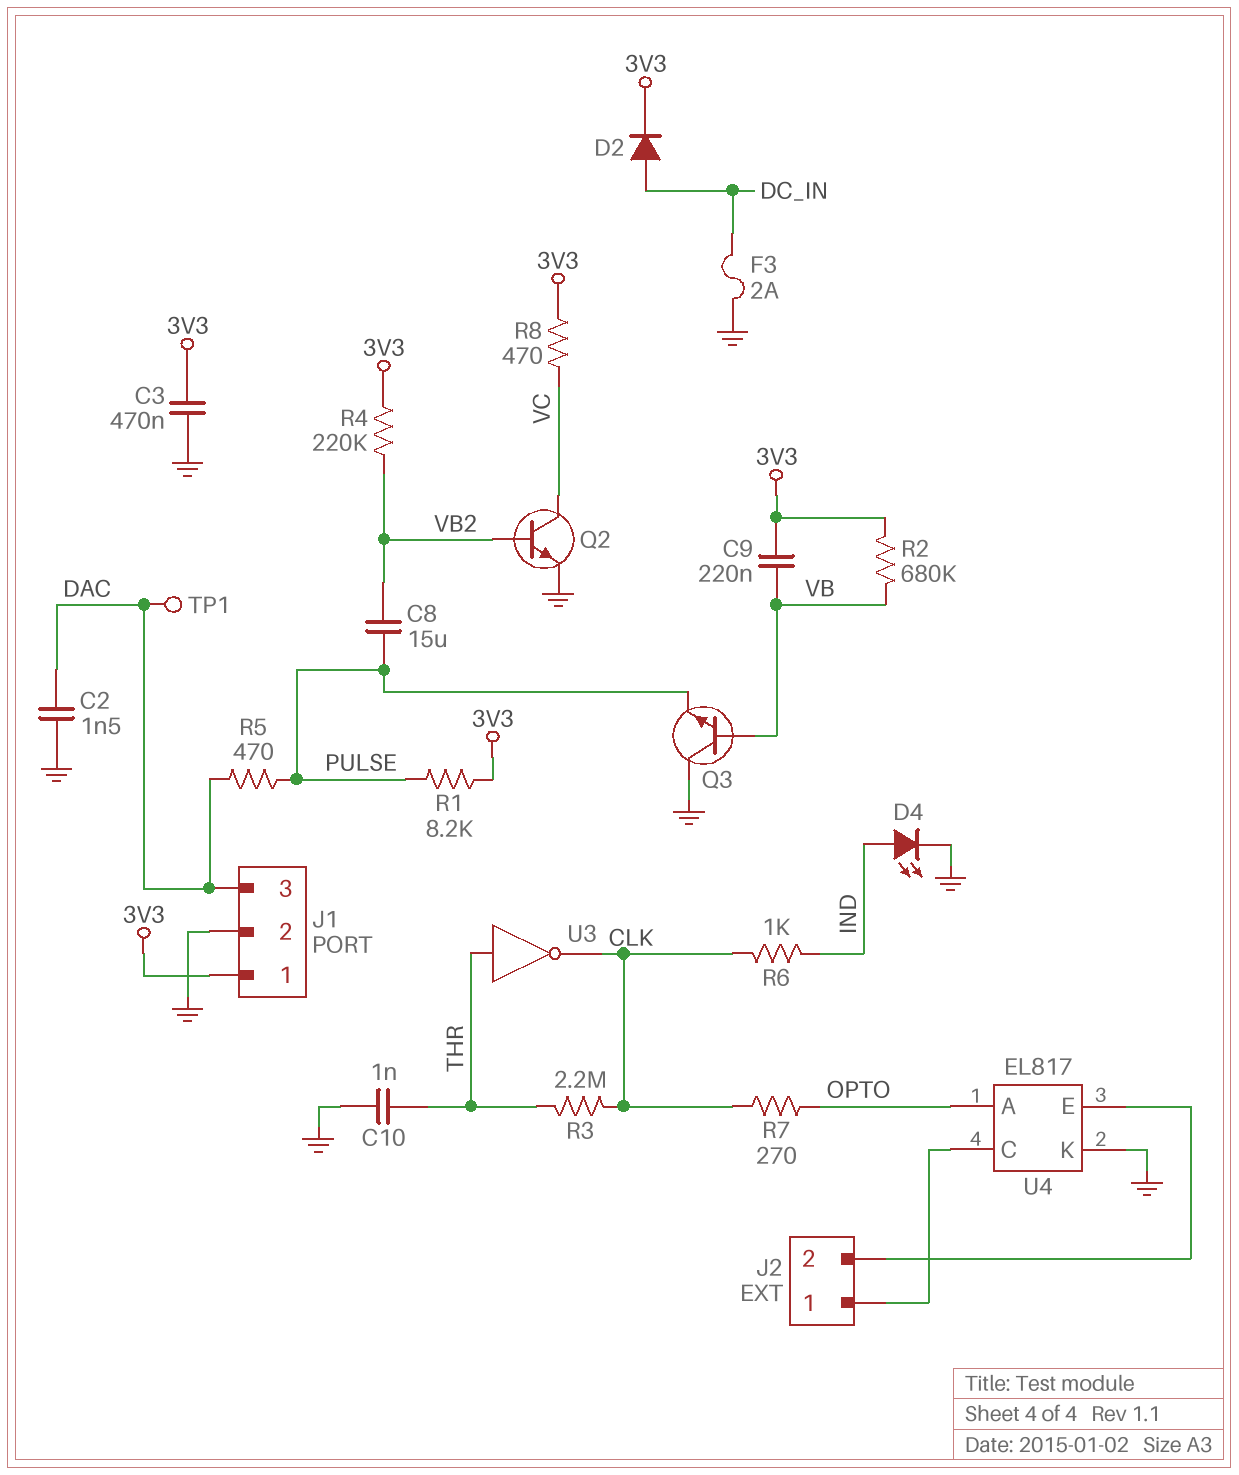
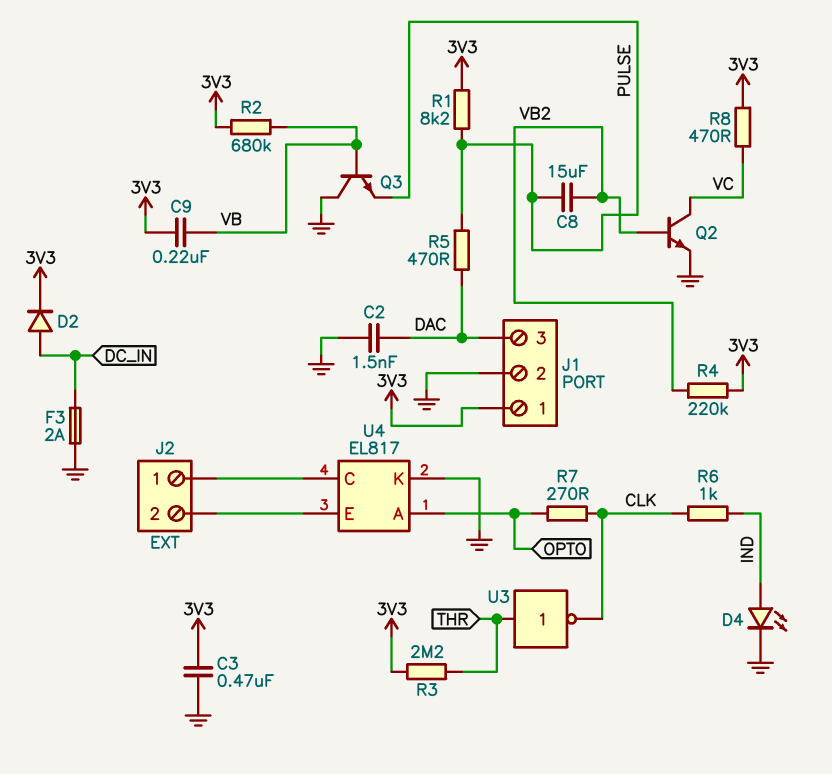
C10: 1nF (GND, THR) -> none
R3: 2.2M (CLK, THR) -> 2.2M (3V3, THR)
TP1: test point (DAC) -> none

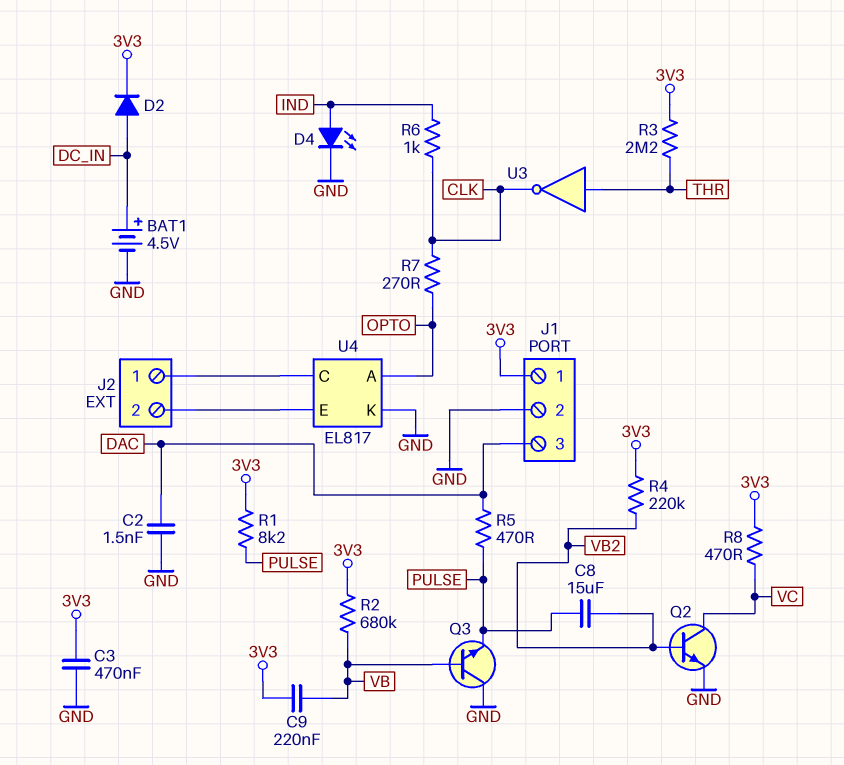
BAT1: none -> 4.5V (plus DC_IN, minus GND)
F3: 2A (DC_IN, GND) -> none

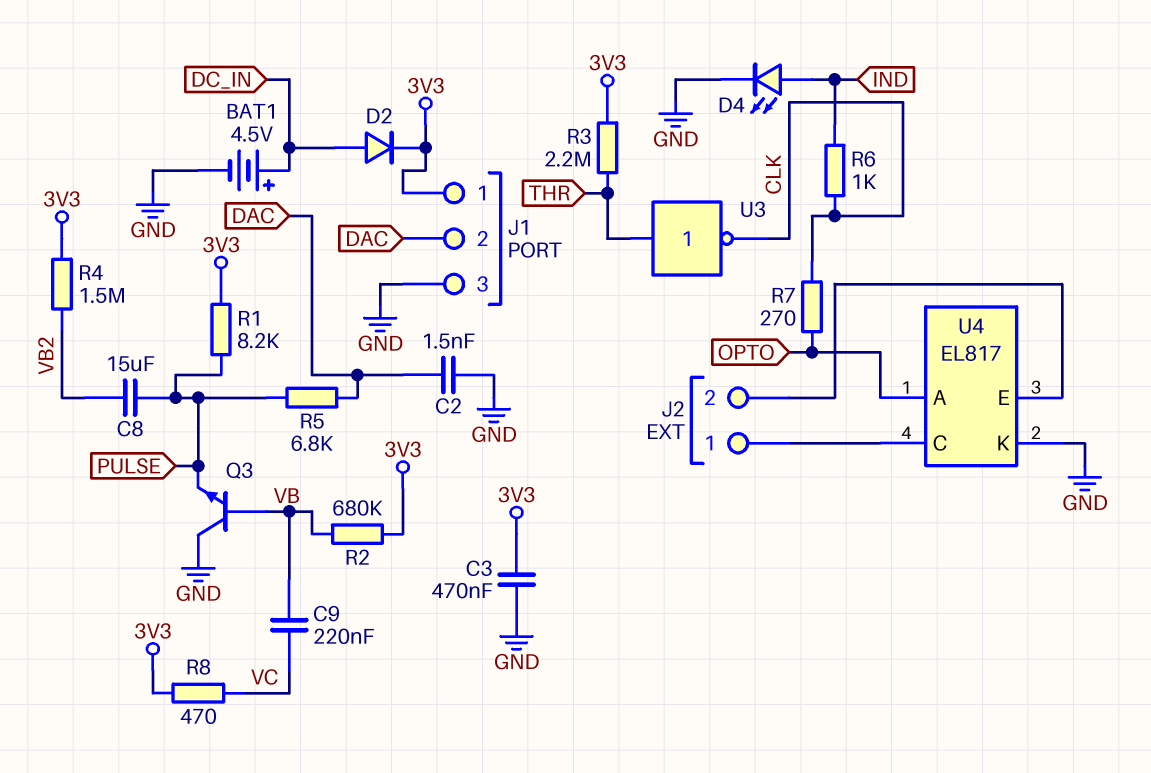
C9: 220nF (3V3, VB) -> 220nF (VB, VC)
J1 pin 2: GND -> DAC
J1 pin 3: DAC -> GND
Q2: NPN (B VB2, C VC, E GND) -> none
R4: 220k (3V3, VB2) -> 1.5M (3V3, VB2)
R5: 470 (DAC, PULSE) -> 6.8k (DAC, PULSE)

